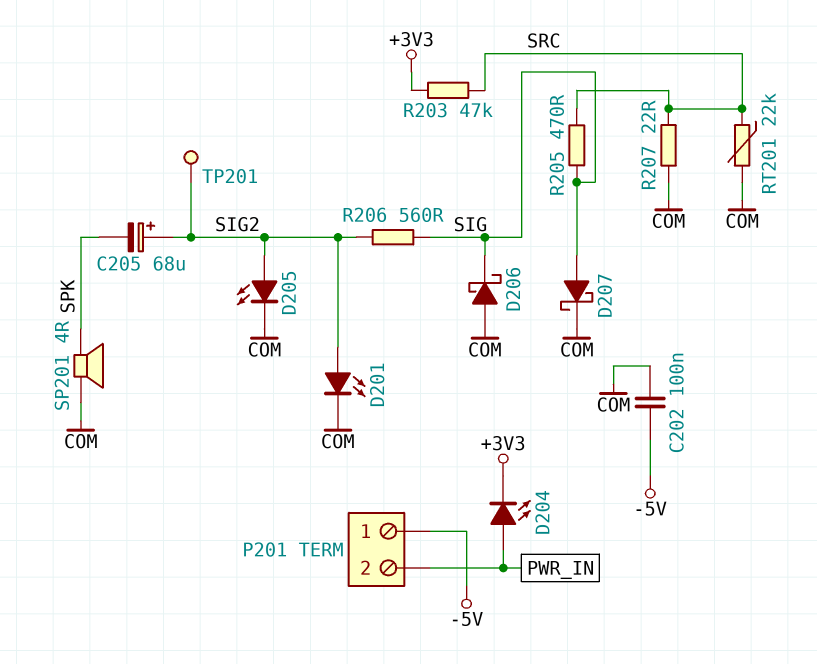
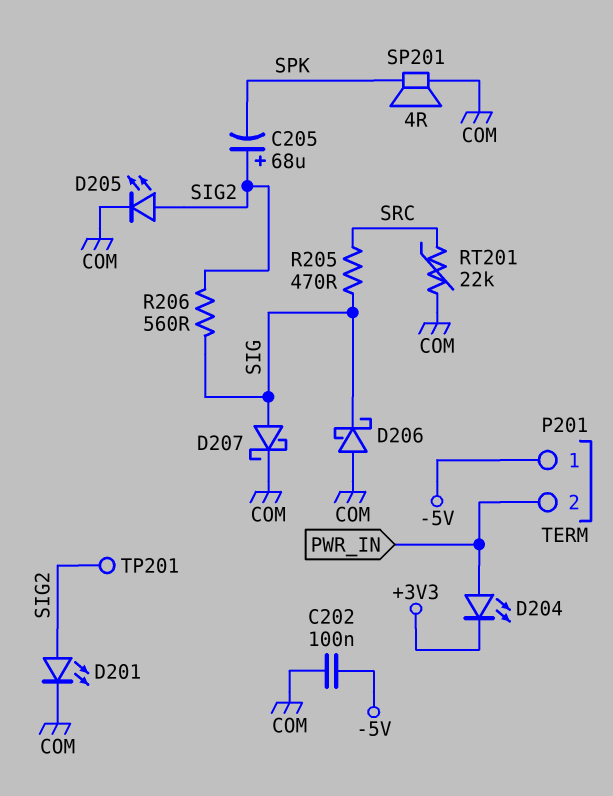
R203: 47k (+3V3, SRC) -> none
R207: 22 (COM, SRC) -> none

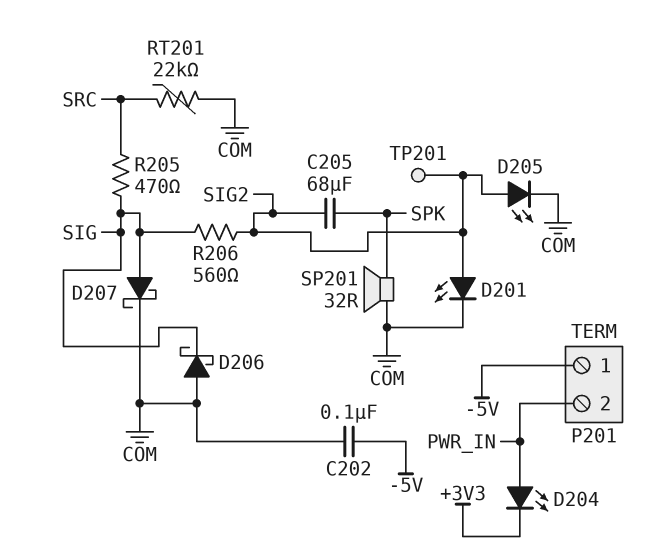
C205: 68uF (plus SIG2, minus SPK) -> 68uF (SIG2, SPK)
SP201: speaker 4R (COM, SPK) -> speaker 32R (COM, SPK)

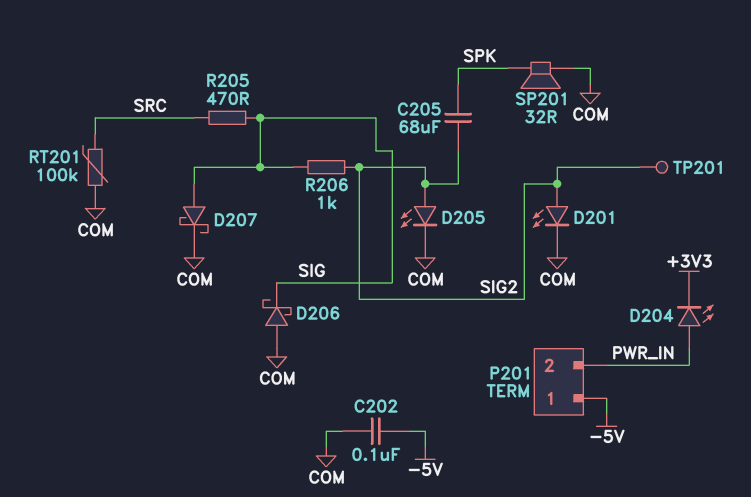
R206: 560 (SIG, SIG2) -> 1k (SIG, SIG2)
RT201: 22k (COM, SRC) -> 100k (COM, SRC)

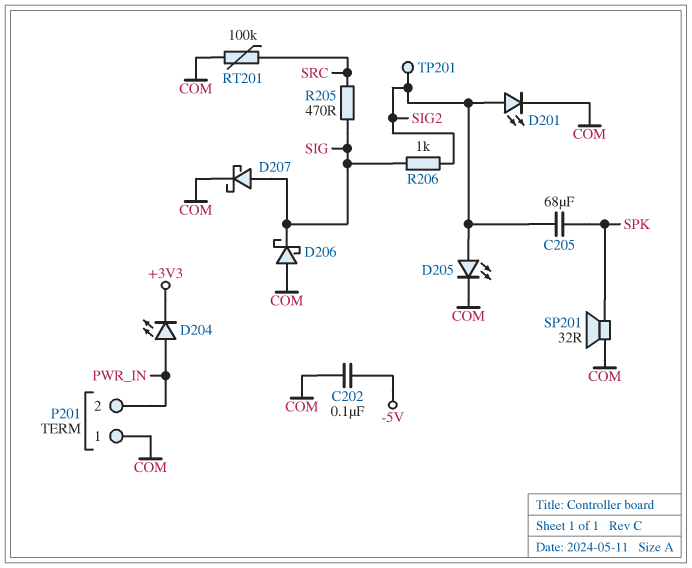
P201 pin 1: -5V -> COM

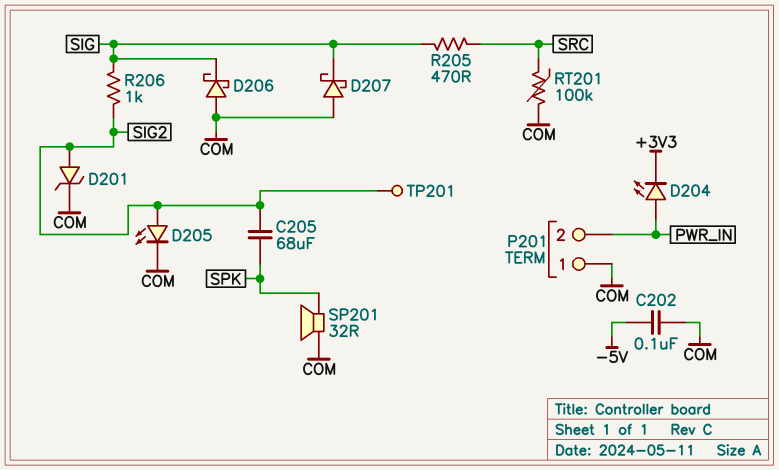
D201: LED (A SIG2, K COM) -> zener (A SIG2, K COM)
D207: schottky (A SIG, K COM) -> schottky (A COM, K SIG)

